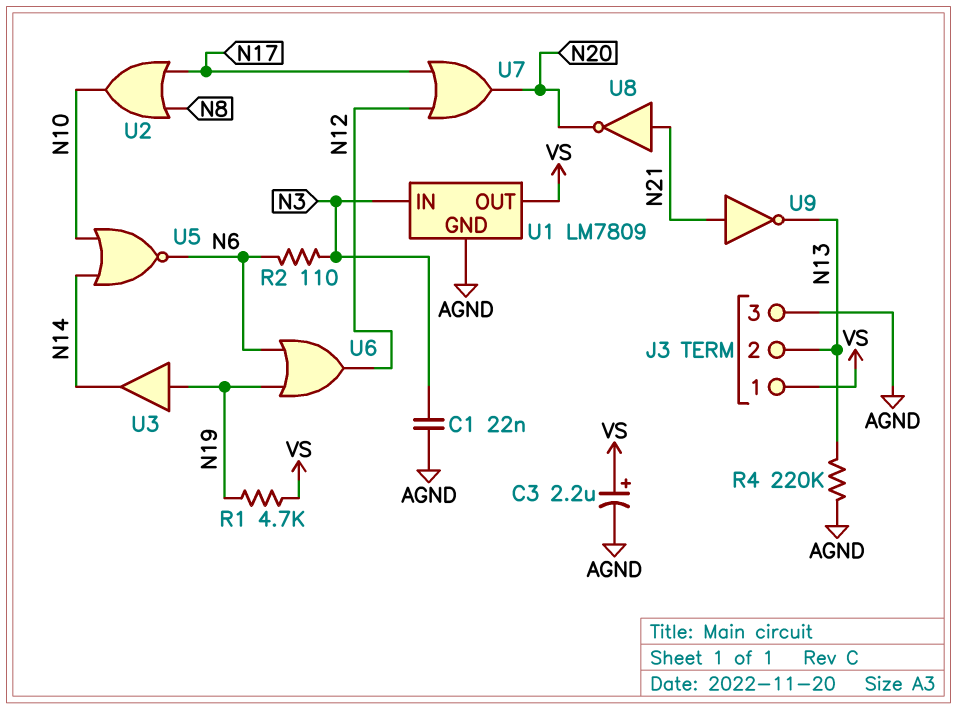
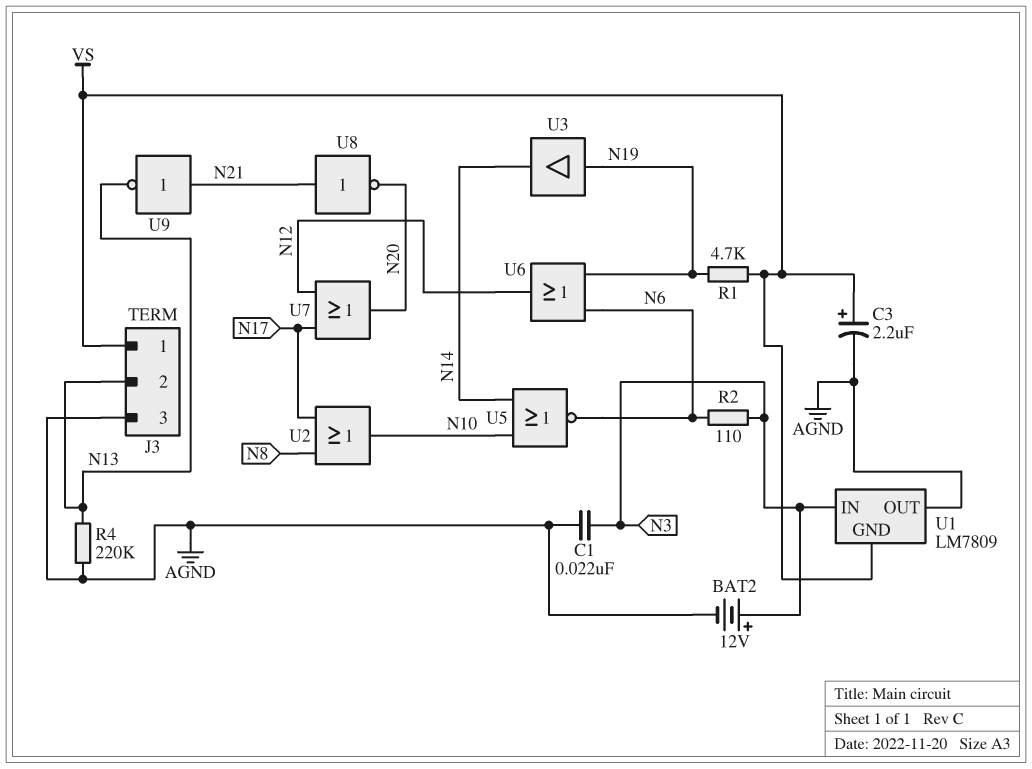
BAT2: none -> 12V (plus N3, minus AGND)
U1 pin GND: AGND -> VS
U1 pin OUT: VS -> AGND

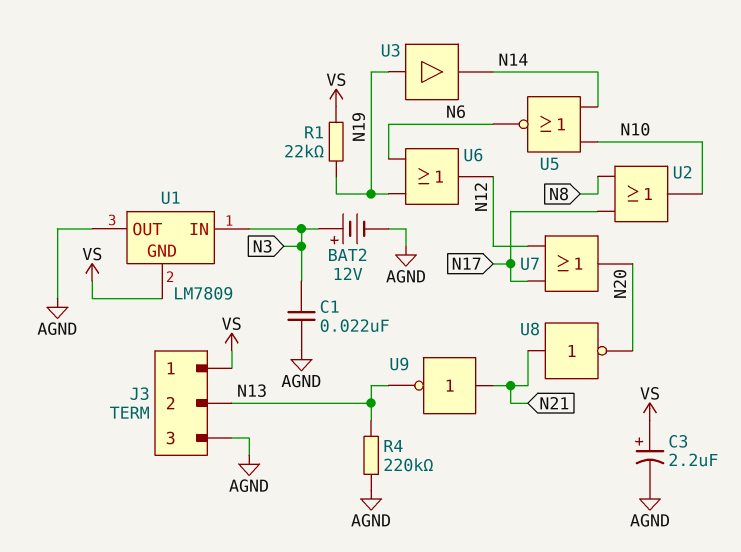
R1: 4.7k (N19, VS) -> 22k (N19, VS)
R2: 110 (N3, N6) -> none

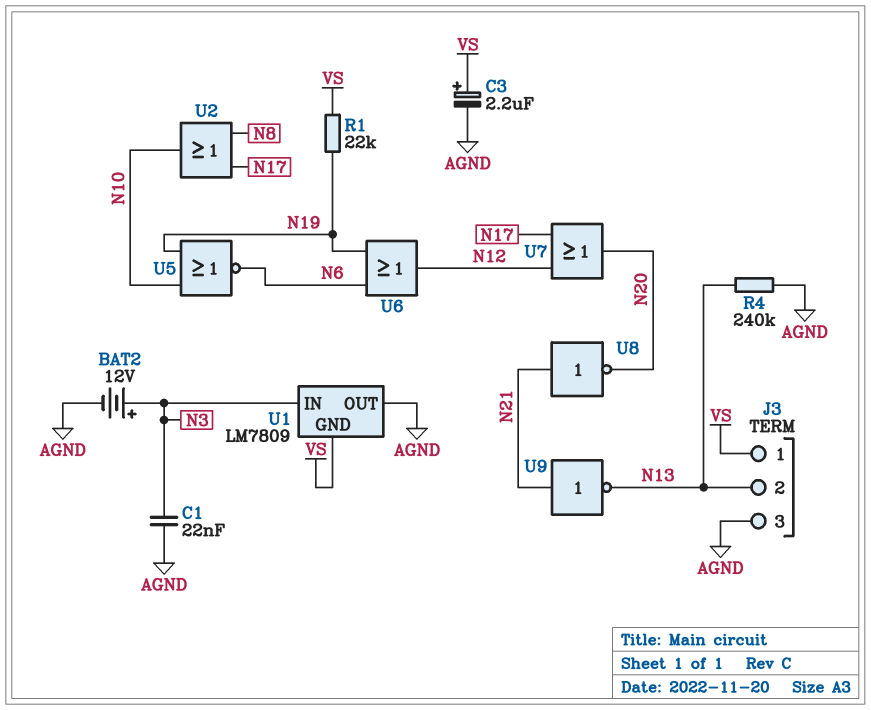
R4: 220k (AGND, N13) -> 240k (AGND, N13)
U3: buffer (in N19, out N14) -> none
U5: NOR (in N10, in N14, out N6) -> NOR (in N10, in N19, out N6)

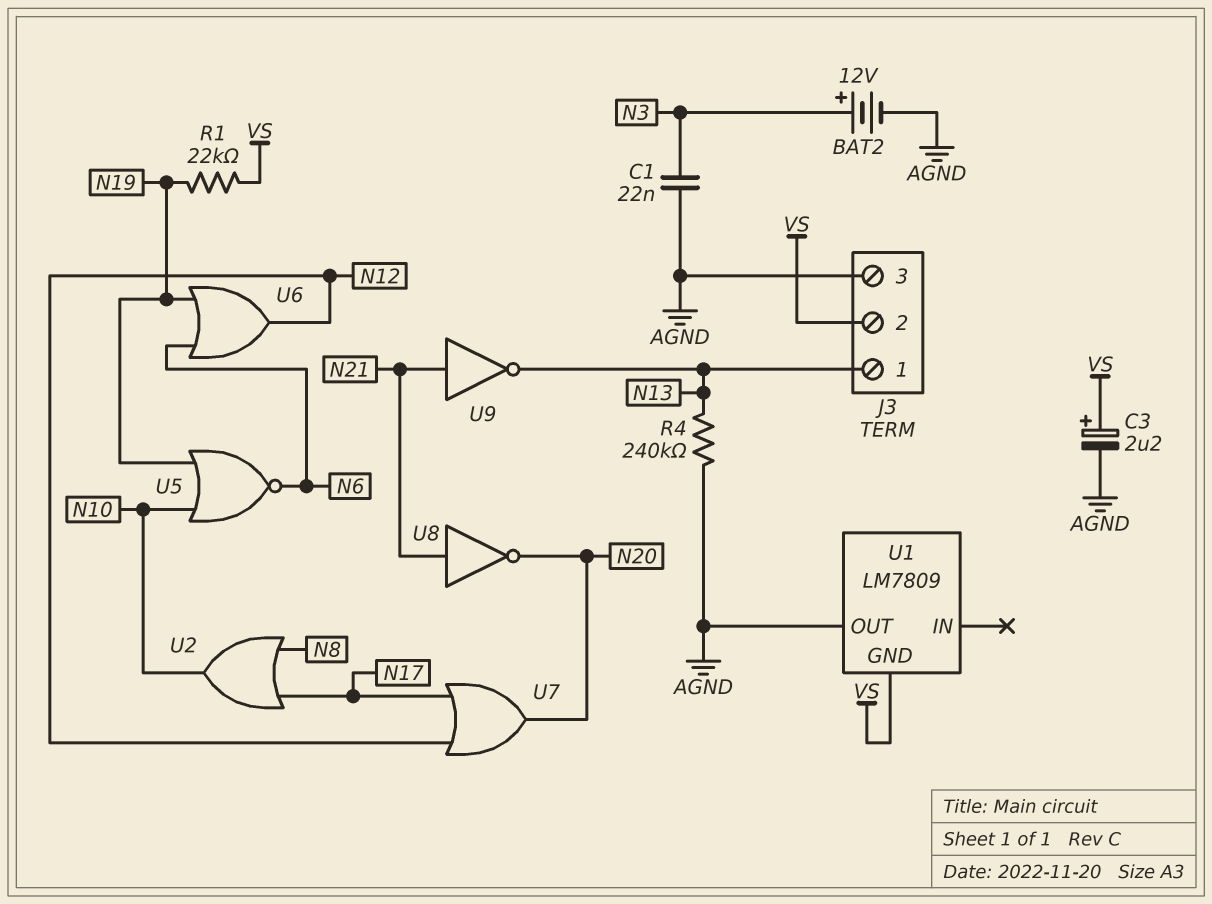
J3 pin 1: VS -> N13
J3 pin 2: N13 -> VS
U1 pin IN: N3 -> none

